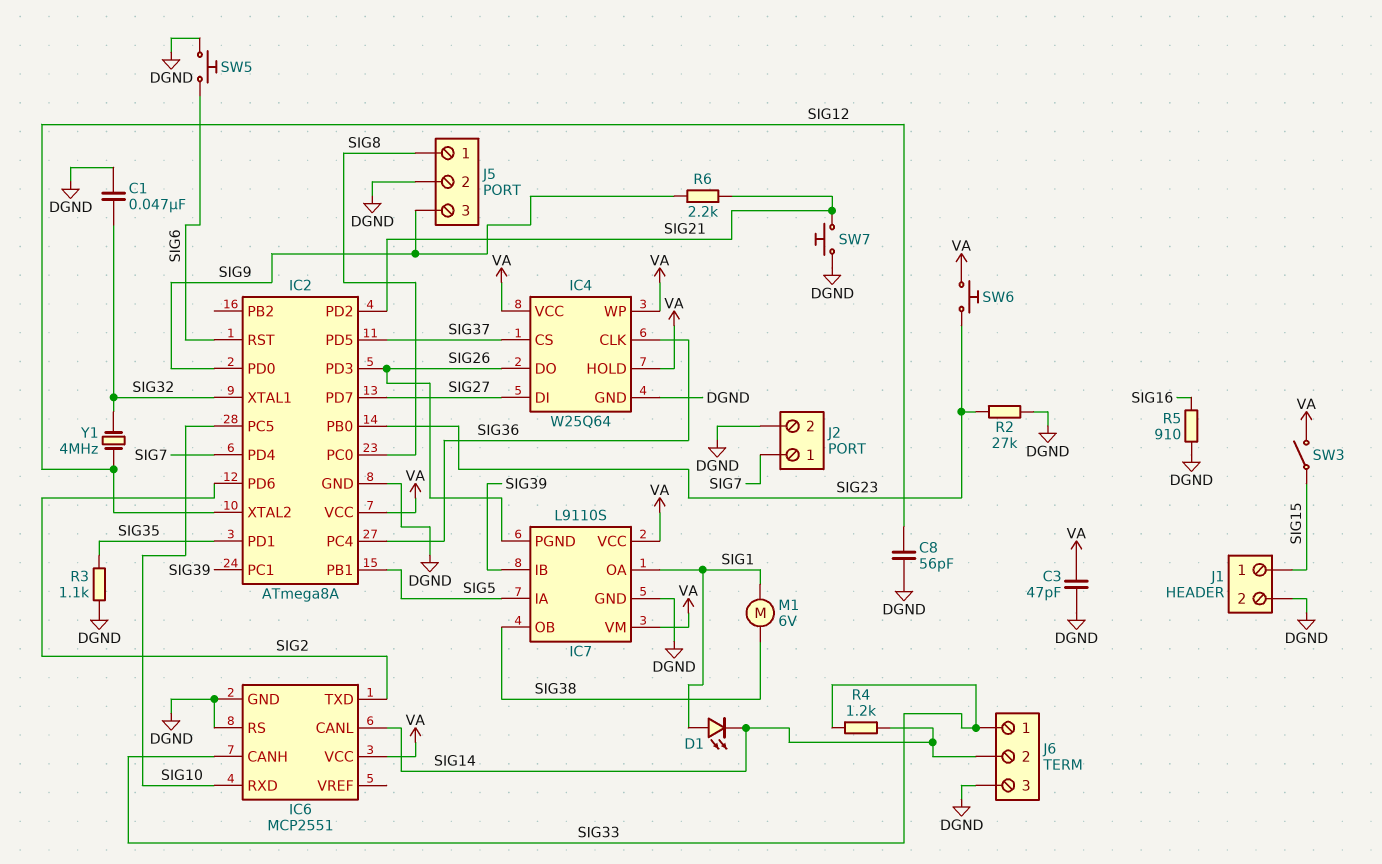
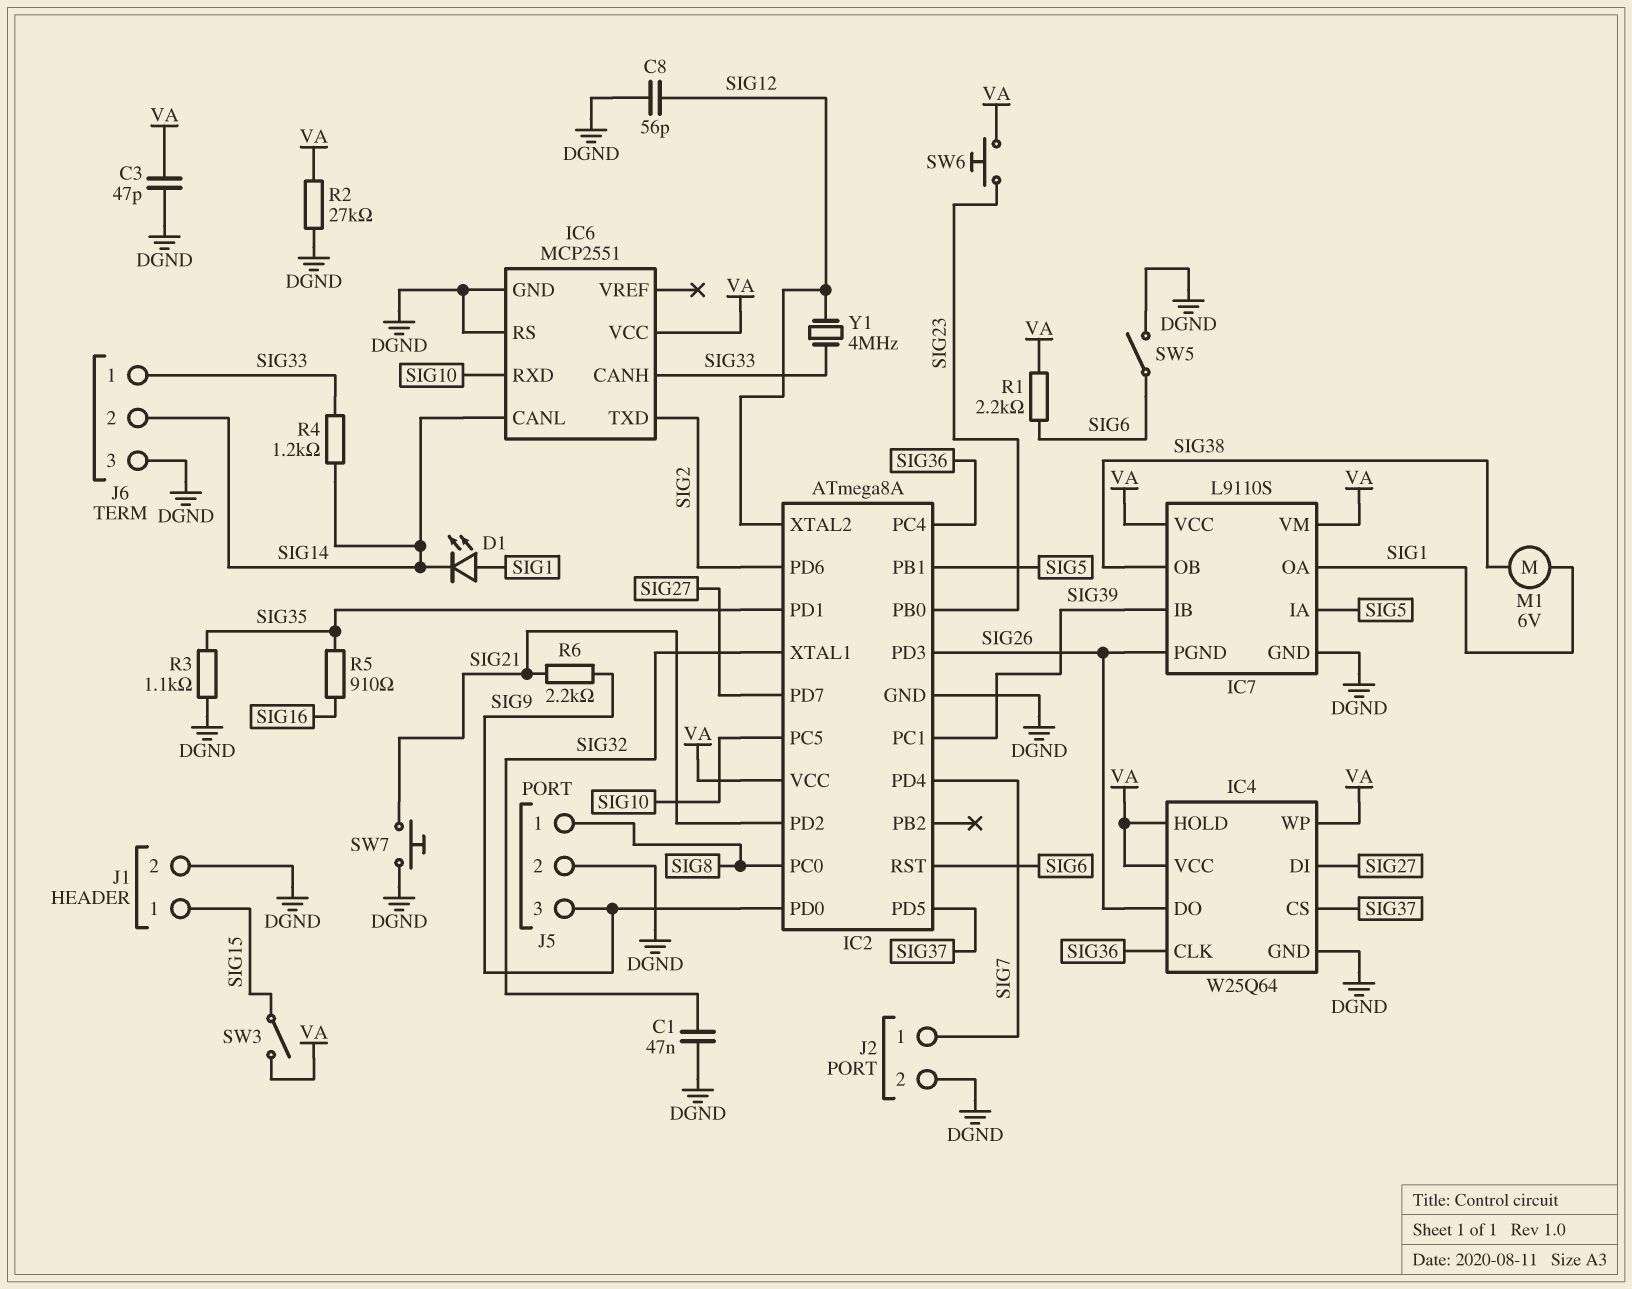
R1: none -> 2.2k (SIG6, VA)
R2: 27k (DGND, SIG23) -> 27k (DGND, VA)
R5: 910 (DGND, SIG16) -> 910 (SIG16, SIG35)
SW5: button (DGND, SIG6) -> switch (DGND, SIG6)
Y1: 4MHz (SIG12, SIG32) -> 4MHz (SIG12, SIG33)

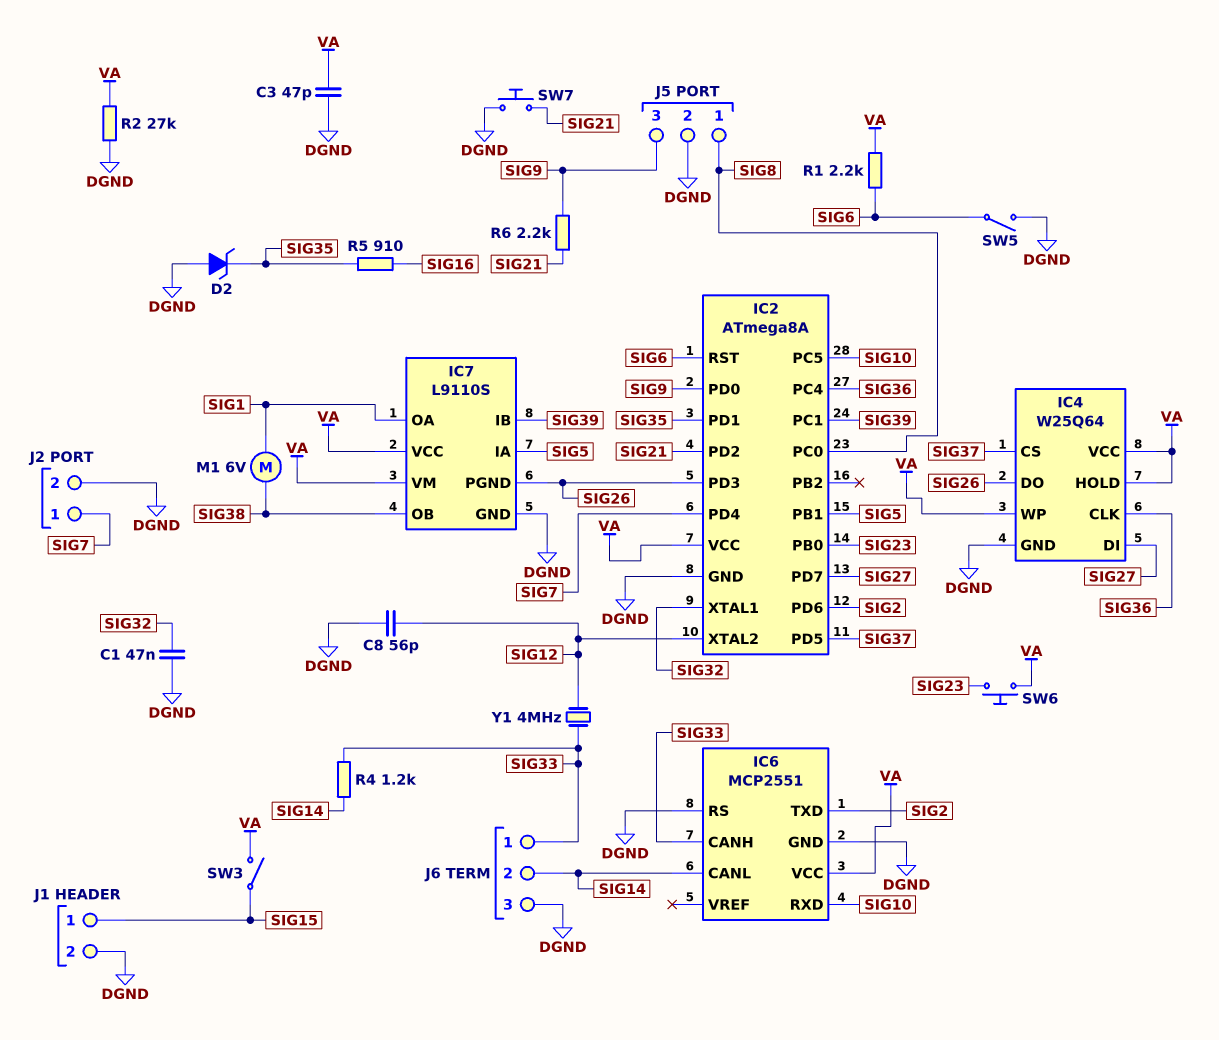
D1: LED (A SIG1, K SIG14) -> none
D2: none -> zener (A DGND, K SIG35)
R3: 1.1k (DGND, SIG35) -> none

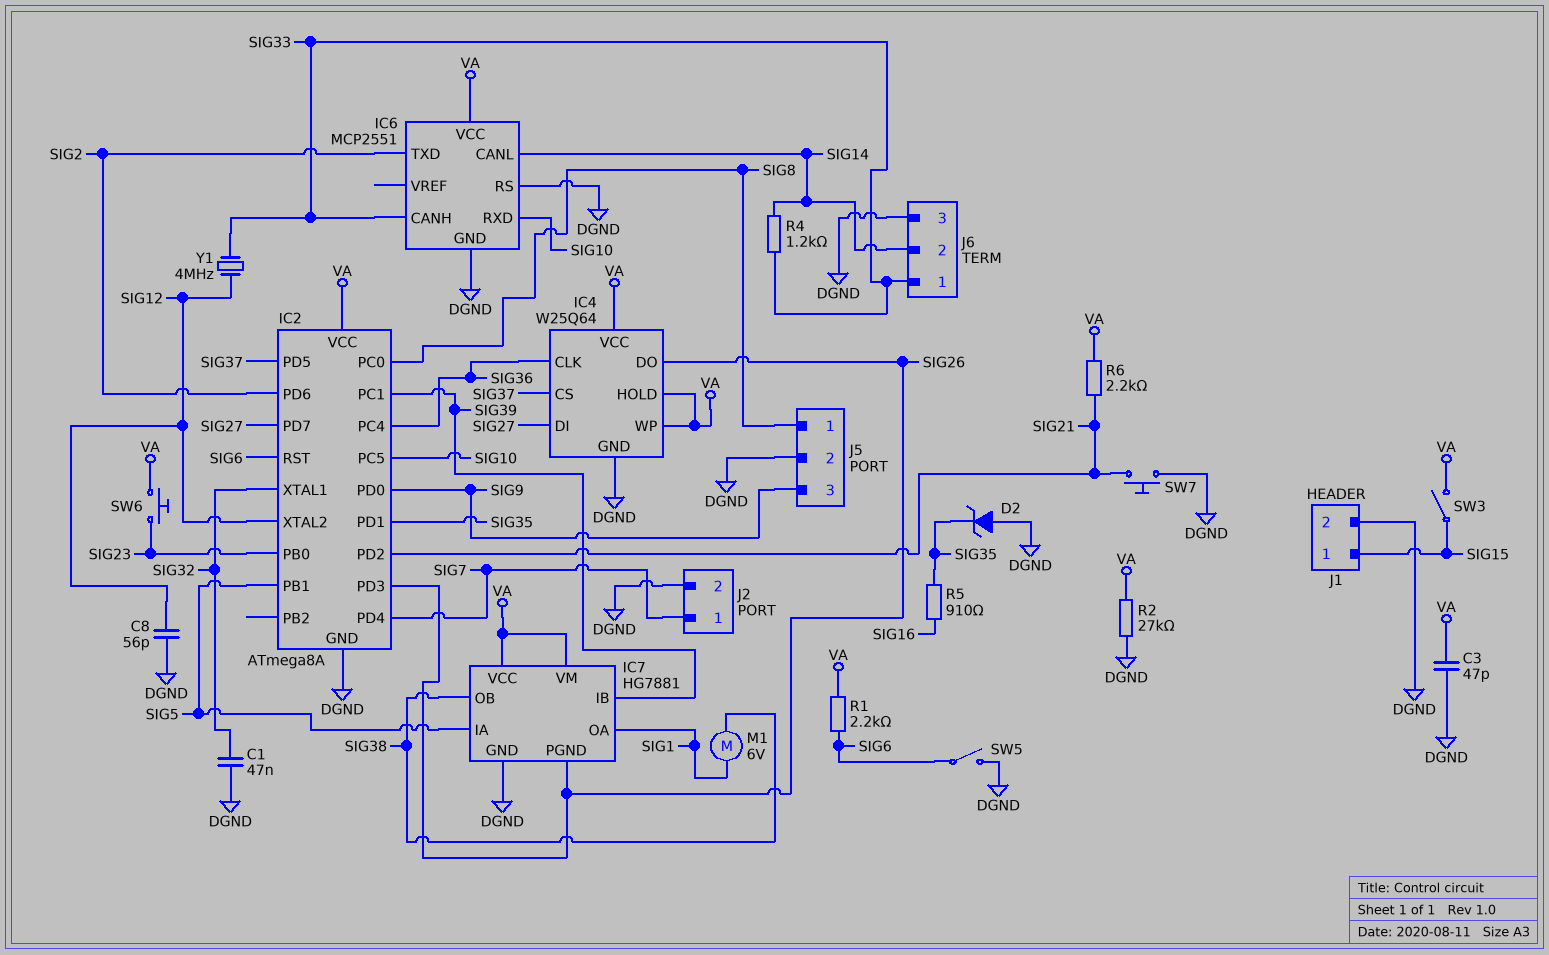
IC7: L9110S -> HG7881
R6: 2.2k (SIG9, SIG21) -> 2.2k (SIG21, VA)

